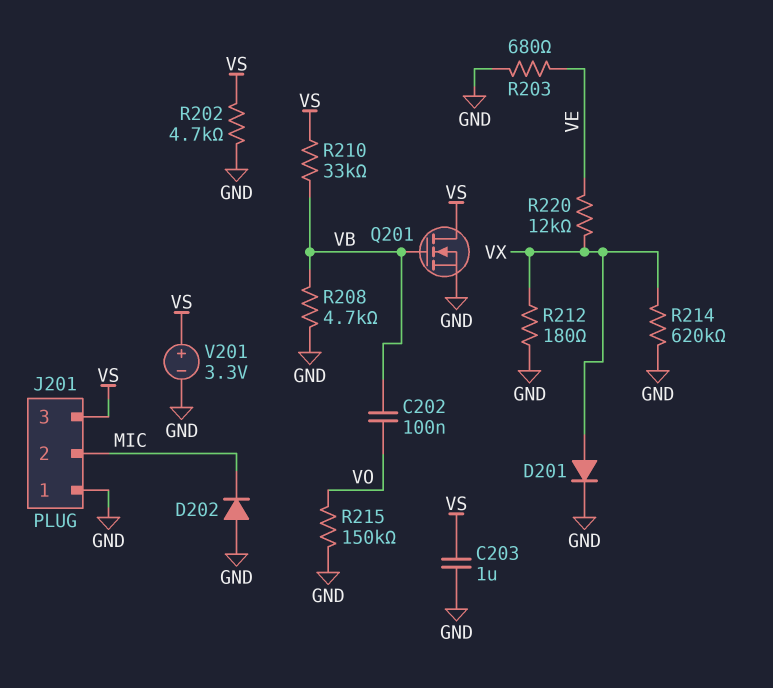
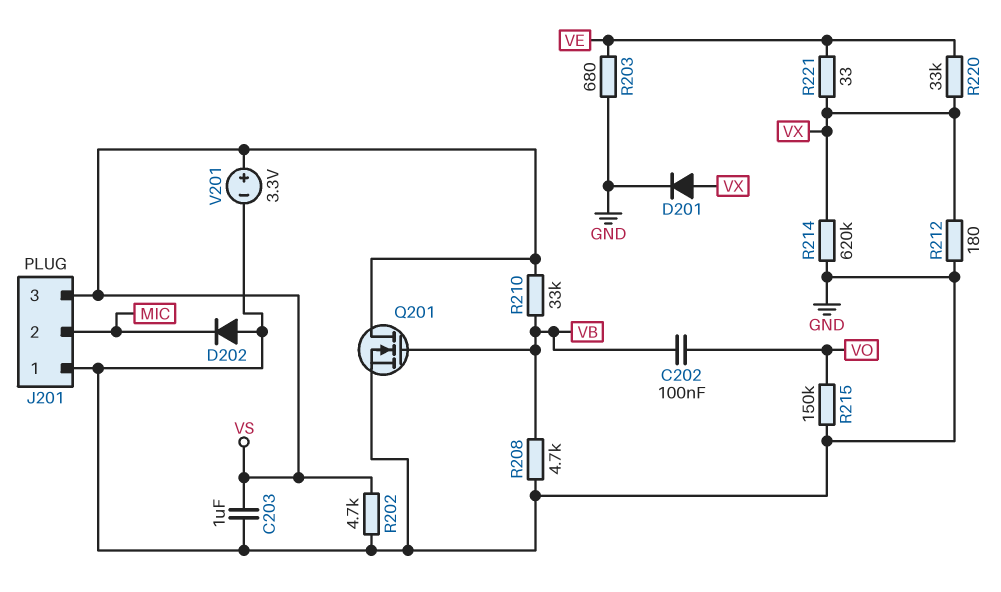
R220: 12k (VE, VX) -> 33k (VE, VX)
R221: none -> 33 (VE, VX)

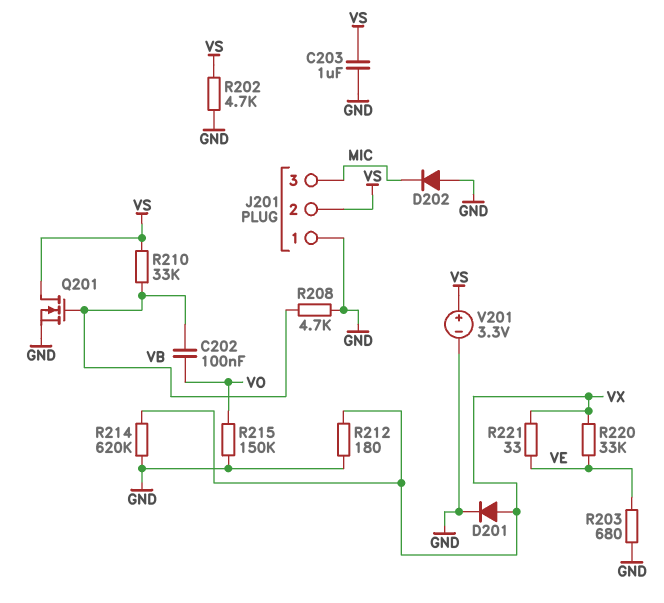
J201 pin 2: MIC -> VS
J201 pin 3: VS -> MIC

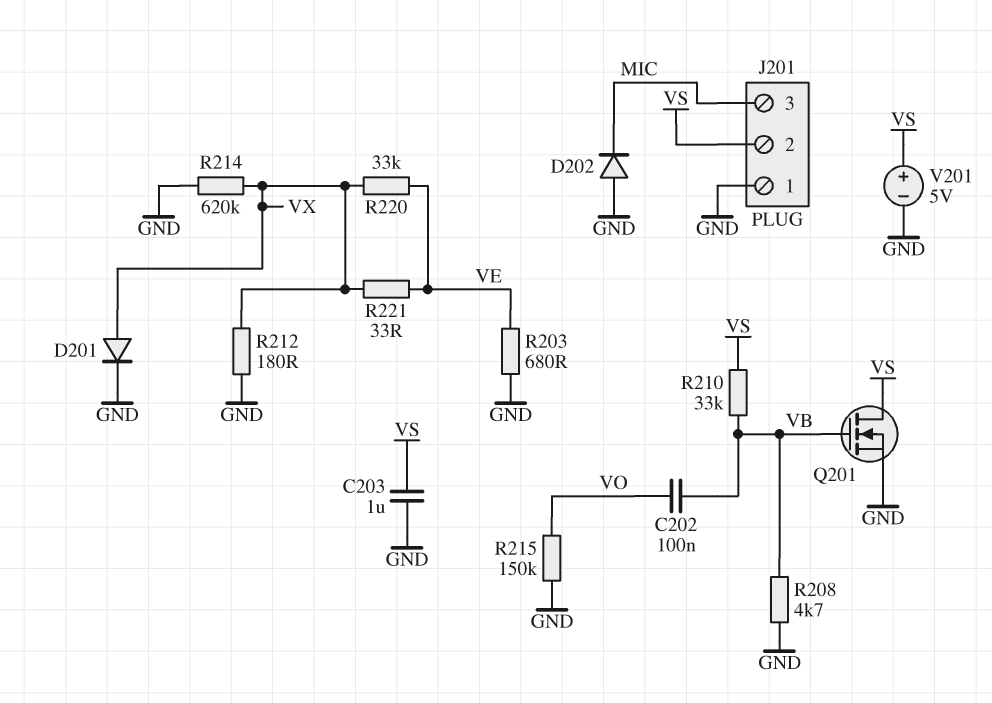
R202: 4.7k (GND, VS) -> none
V201: 3.3V (plus VS, minus GND) -> 5V (plus VS, minus GND)

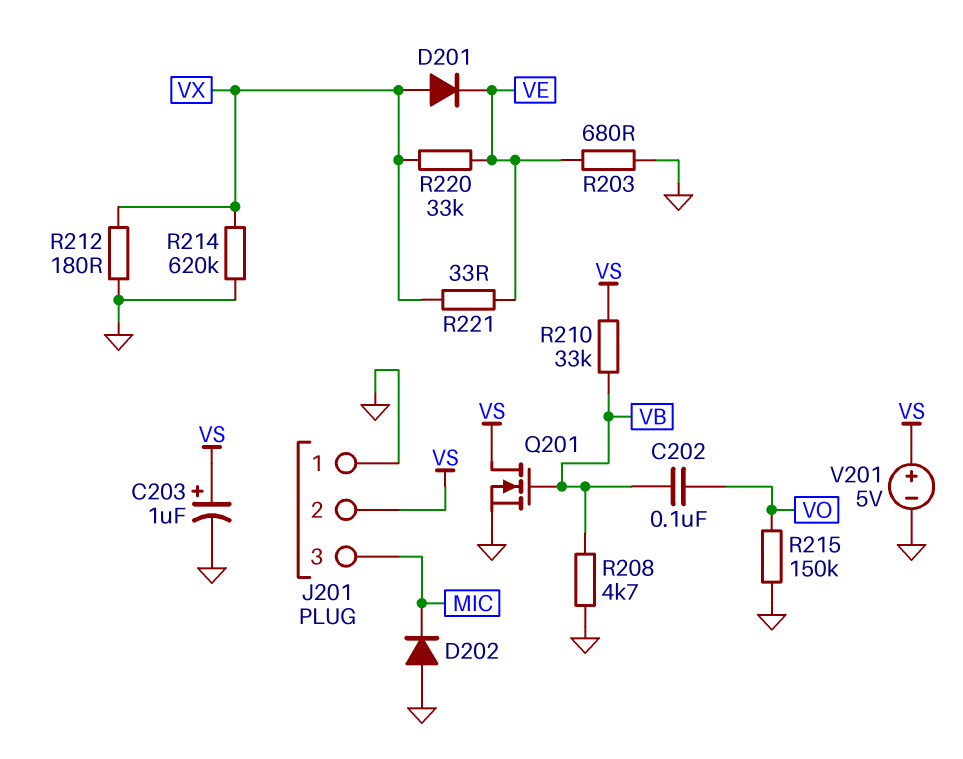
C203: 1uF (GND, VS) -> 1uF (plus VS, minus GND)
D201: diode (A VX, K GND) -> diode (A VX, K VE)

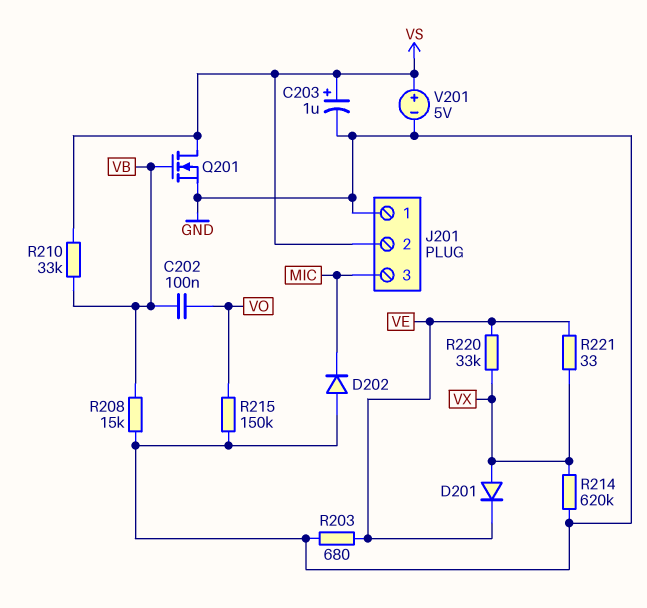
R208: 4.7k (GND, VB) -> 15k (GND, VB)
R212: 180 (GND, VX) -> none

